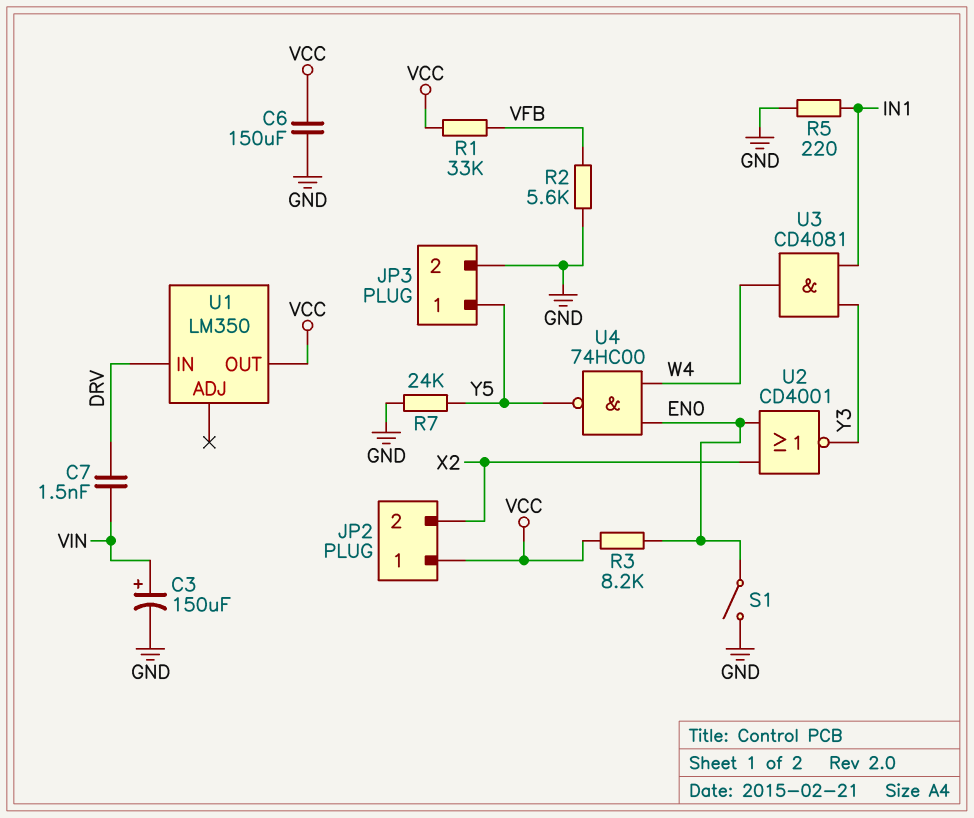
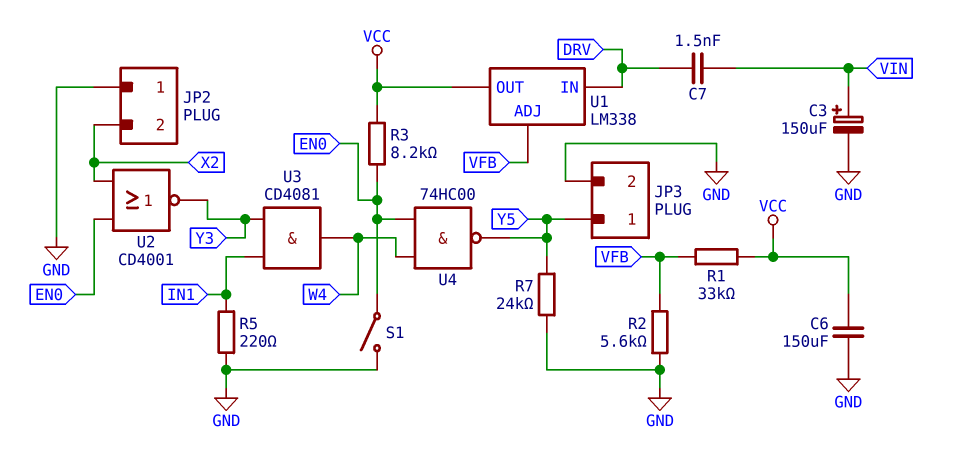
JP2 pin 1: VCC -> GND
U1: LM350 -> LM338
U1 pin ADJ: none -> VFB

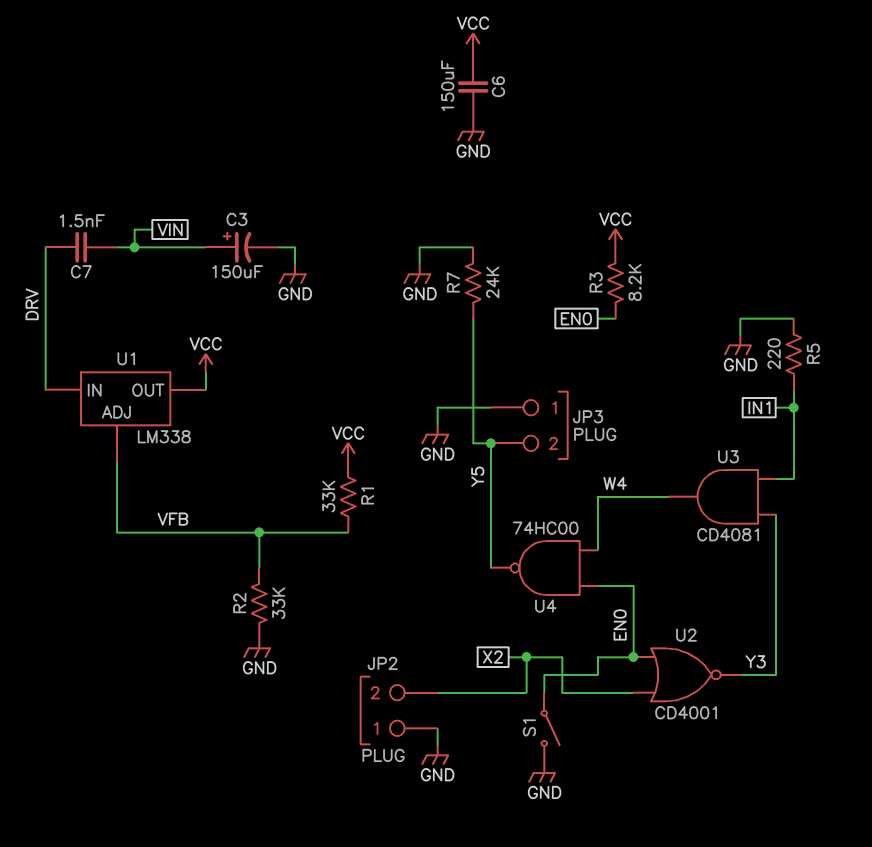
JP3 pin 1: Y5 -> GND
JP3 pin 2: GND -> Y5
R2: 5.6k (GND, VFB) -> 33k (GND, VFB)

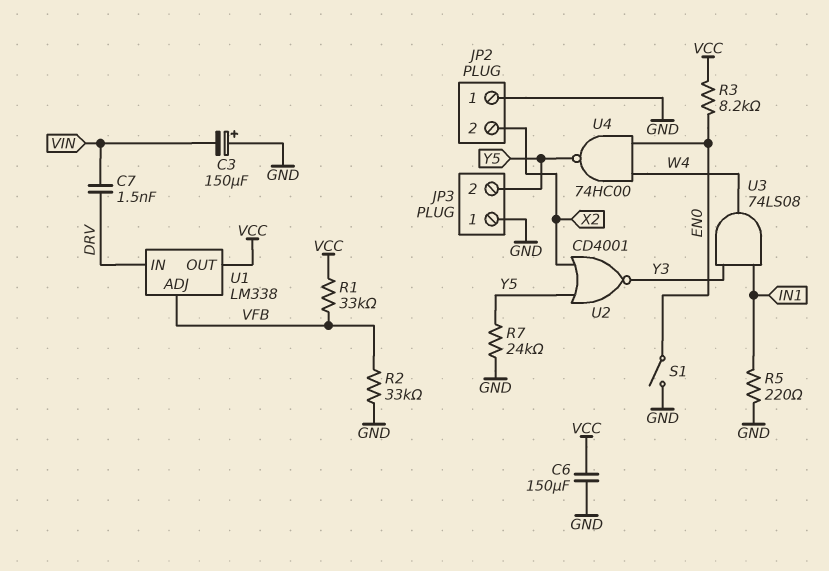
C3: 150uF (plus VIN, minus GND) -> 150uF (plus GND, minus VIN)
U2: NOR CD4001 (in EN0, in X2, out Y3) -> NOR CD4001 (in X2, in Y5, out Y3)
U3: AND CD4081 (in IN1, in Y3, out W4) -> AND 74LS08 (in IN1, in Y3, out W4)

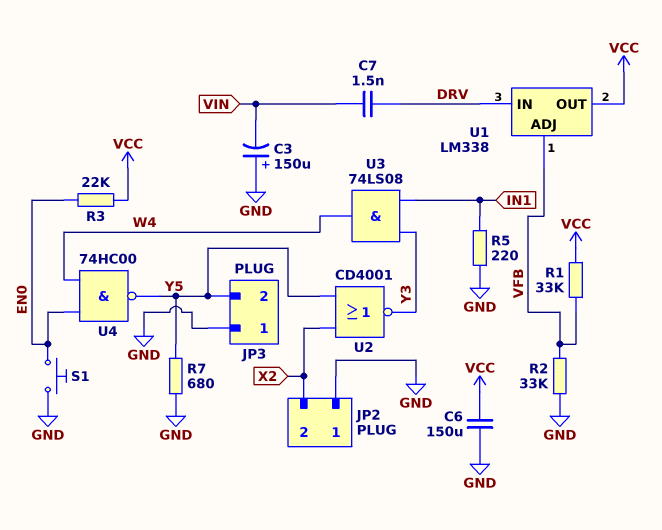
R3: 8.2k (EN0, VCC) -> 22k (EN0, VCC)
R7: 24k (GND, Y5) -> 680 (GND, Y5)
S1: switch (EN0, GND) -> button (EN0, GND)

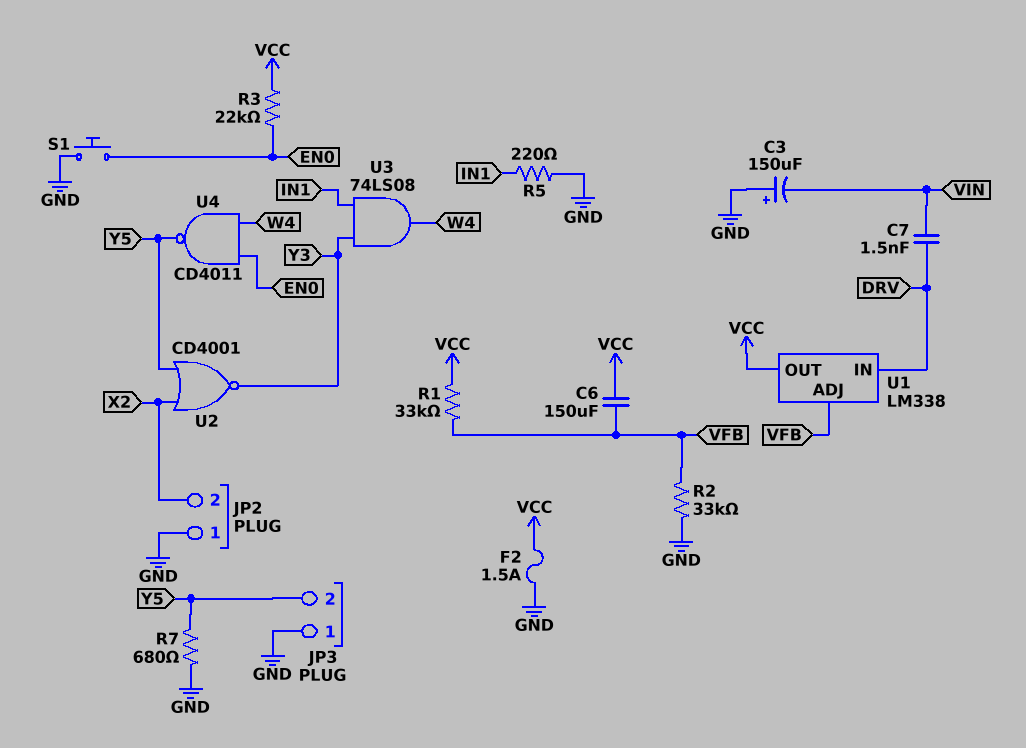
C6: 150uF (GND, VCC) -> 150uF (VCC, VFB)
F2: none -> 1.5A (GND, VCC)
U4: NAND 74HC00 (in EN0, in W4, out Y5) -> NAND CD4011 (in EN0, in W4, out Y5)

